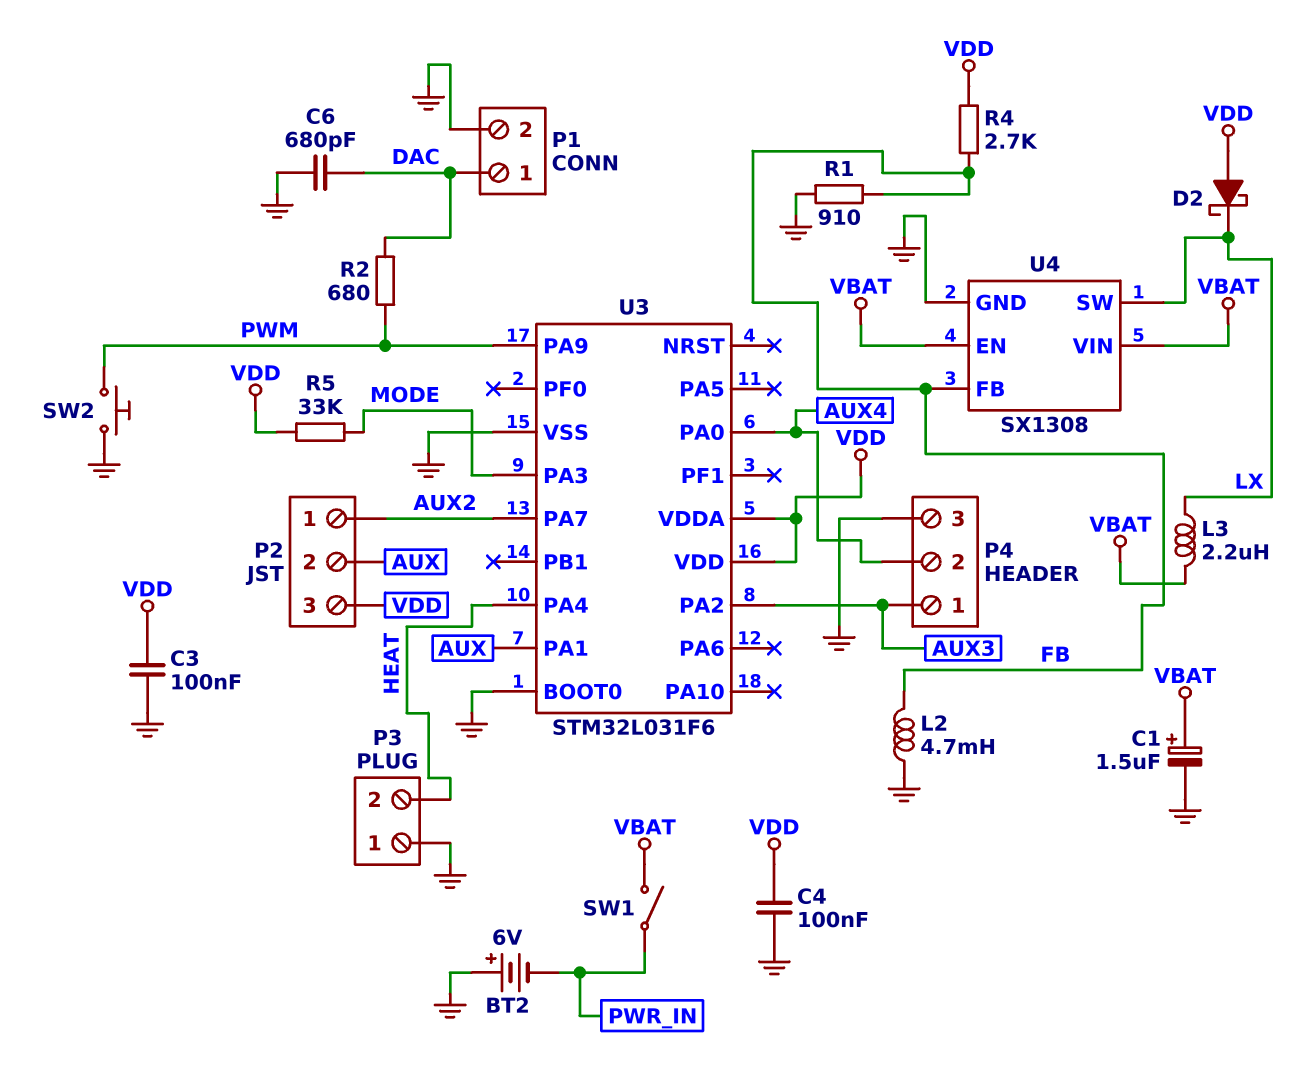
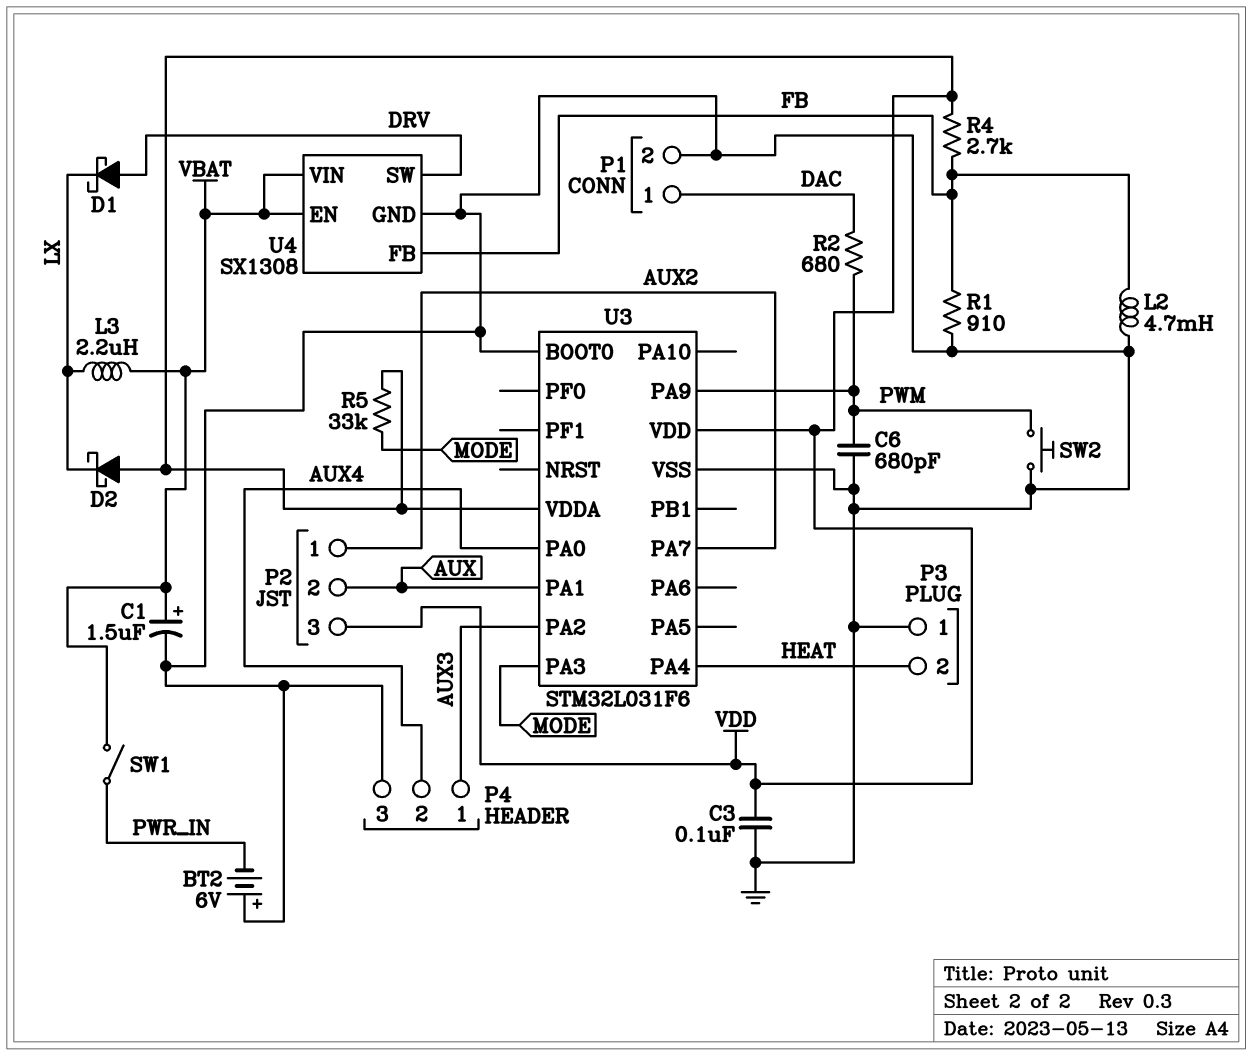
C4: 100nF (GND, VDD) -> none
C6: 680pF (DAC, GND) -> 680pF (GND, PWM)
D1: none -> schottky (A DRV, K LX)
U4 pin SW: LX -> DRV

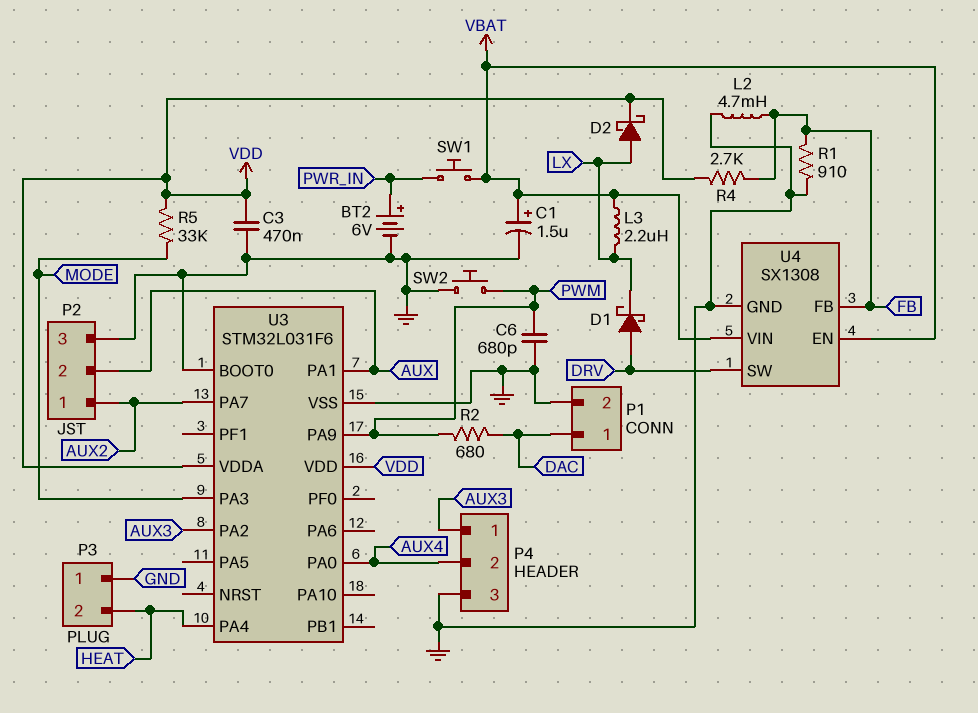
BT2: 6V (plus GND, minus PWR_IN) -> 6V (plus PWR_IN, minus GND)
C3: 100nF (GND, VDD) -> 470nF (GND, VDD)
D2: schottky (A VDD, K LX) -> schottky (A LX, K VDD)
P2 pin 3: VDD -> GND
SW1: switch (PWR_IN, VBAT) -> button (PWR_IN, VBAT)

